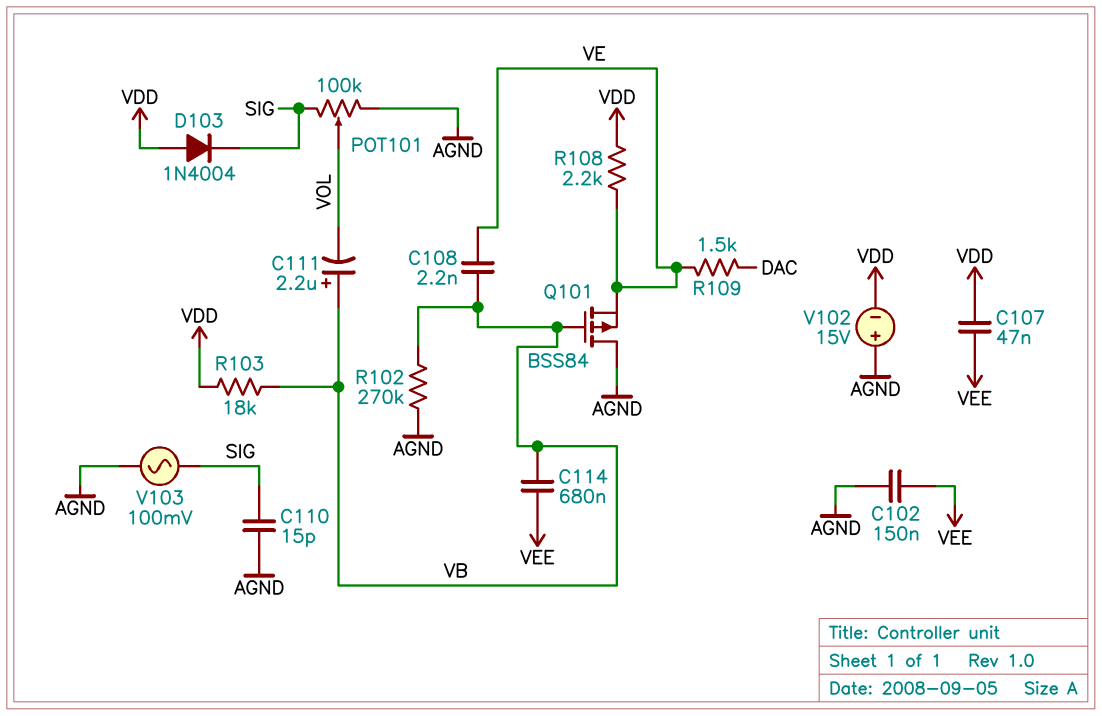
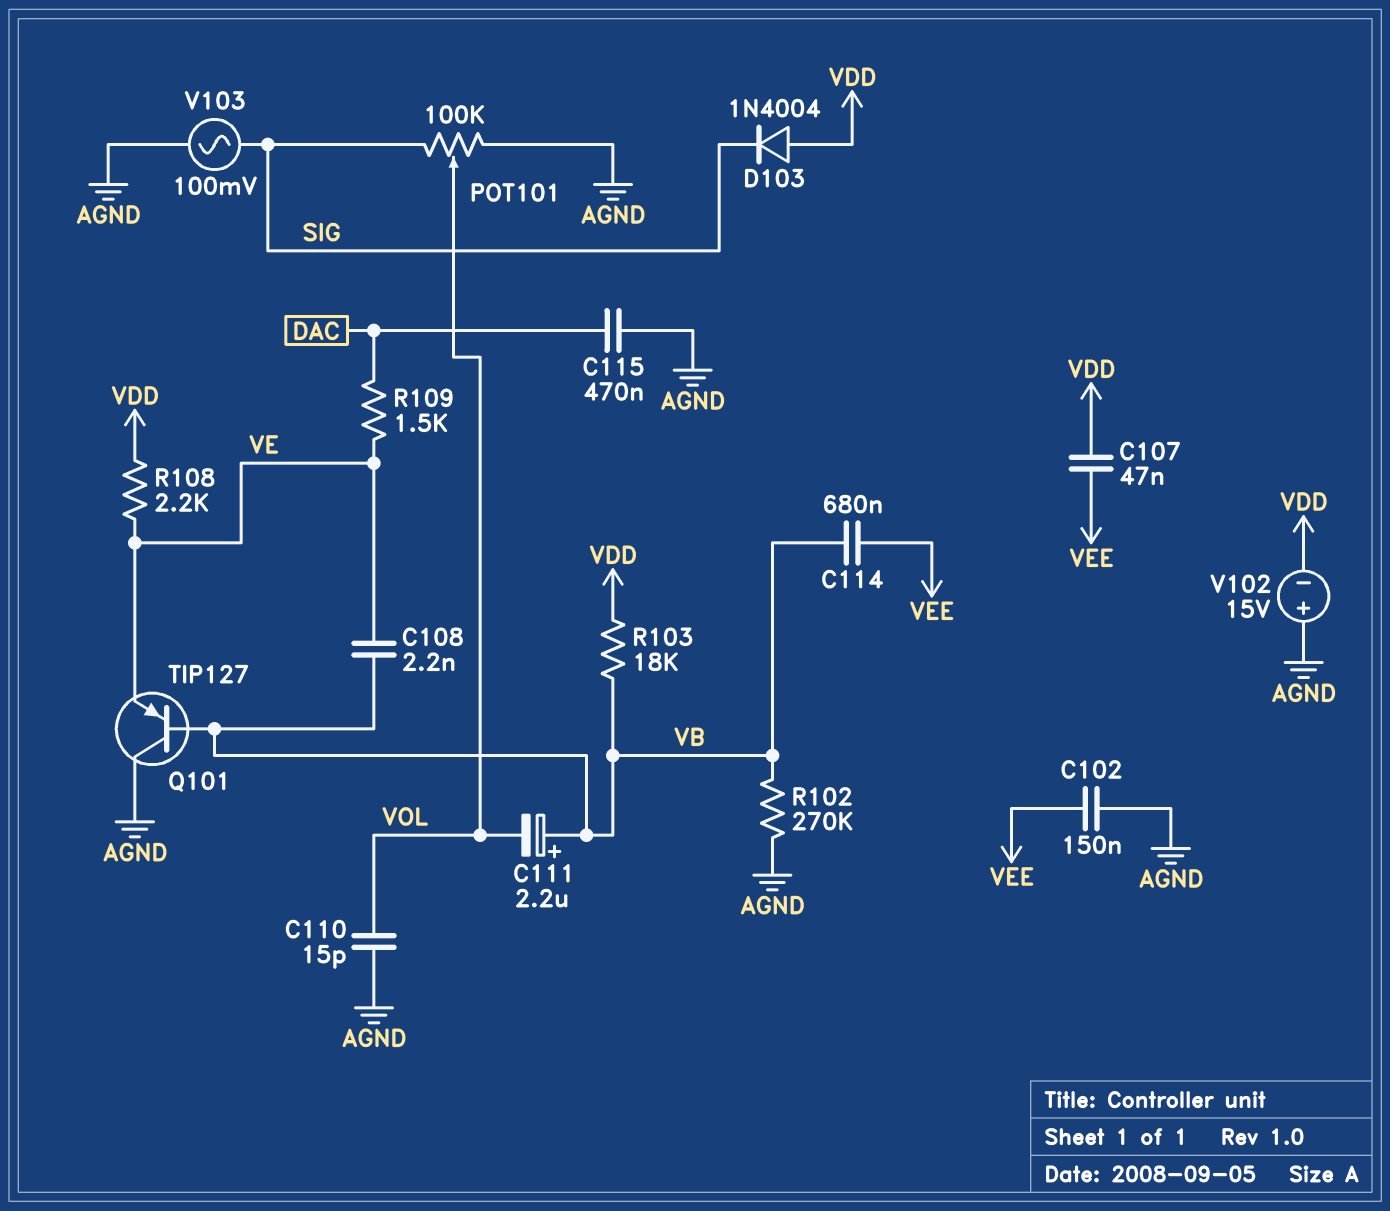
C110: 15pF (AGND, SIG) -> 15pF (AGND, VOL)
C115: none -> 470nF (AGND, DAC)
Q101: PMOS BSS84 (G VB, D AGND, S VE) -> PNP TIP127 (B VB, C AGND, E VE)

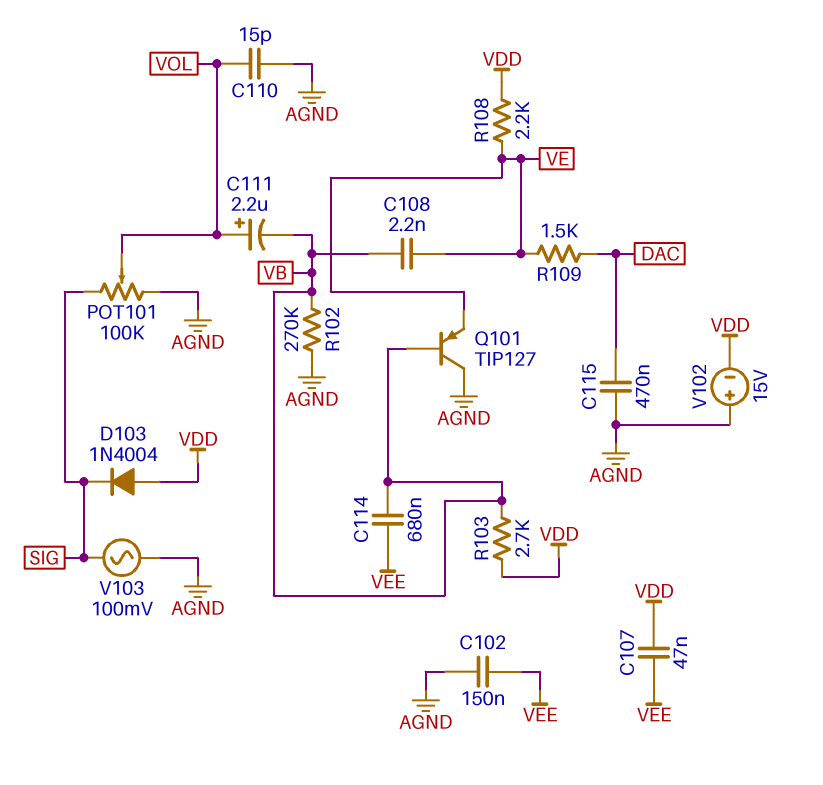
C111: 2.2uF (plus VB, minus VOL) -> 2.2uF (plus VOL, minus VB)
R103: 18k (VB, VDD) -> 2.7k (VB, VDD)

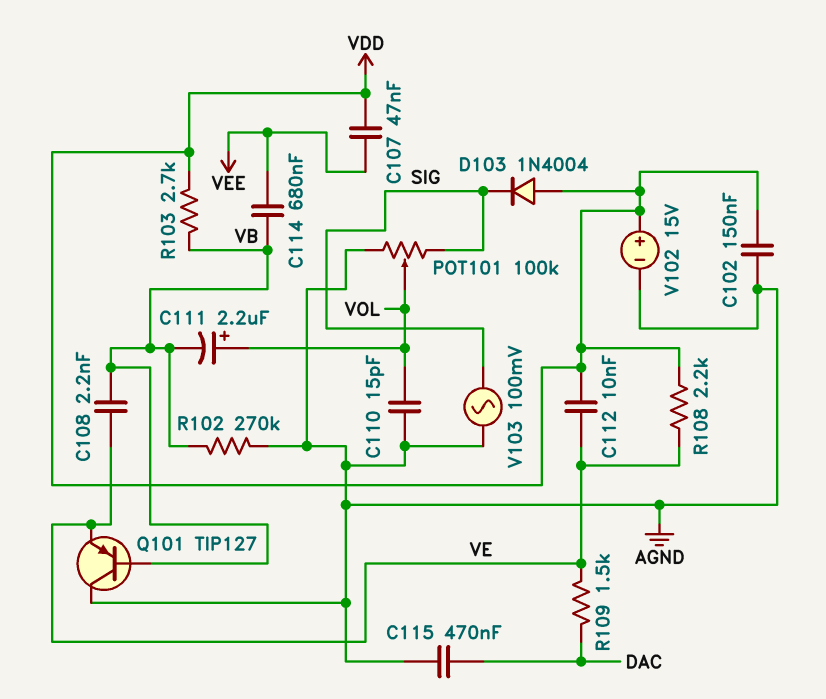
C102: 150nF (AGND, VEE) -> 150nF (AGND, VDD)
C112: none -> 10nF (VDD, VE)
V102: 15V (plus AGND, minus VDD) -> 15V (plus VDD, minus AGND)

